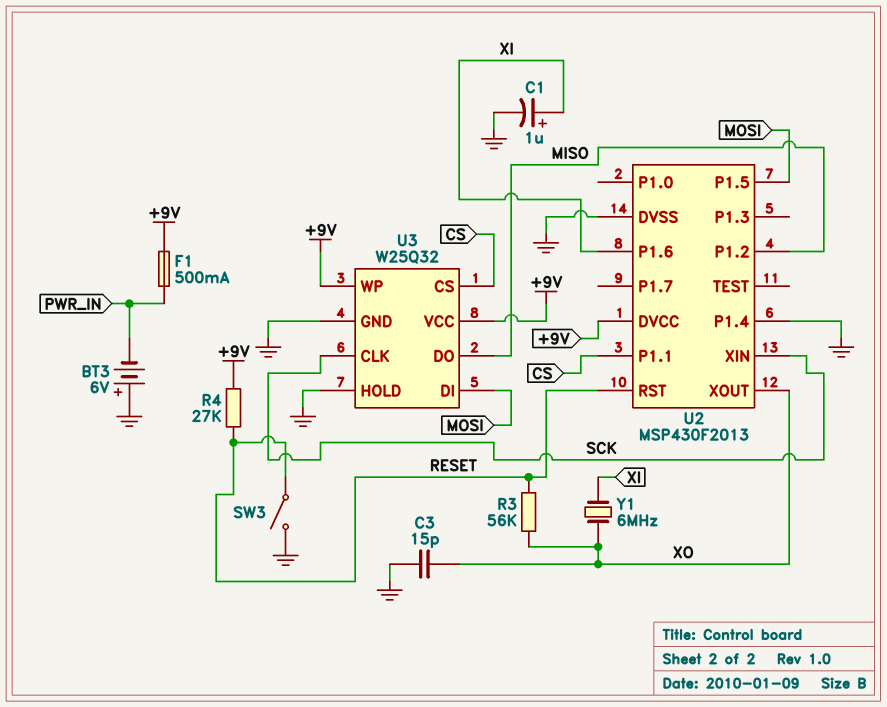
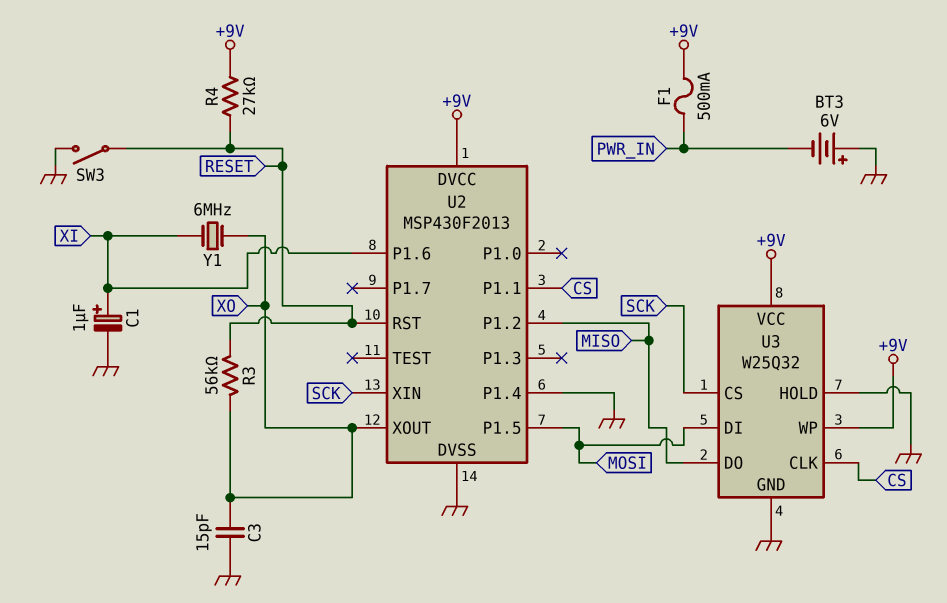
U3 pin CLK: SCK -> CS
U3 pin CS: CS -> SCK

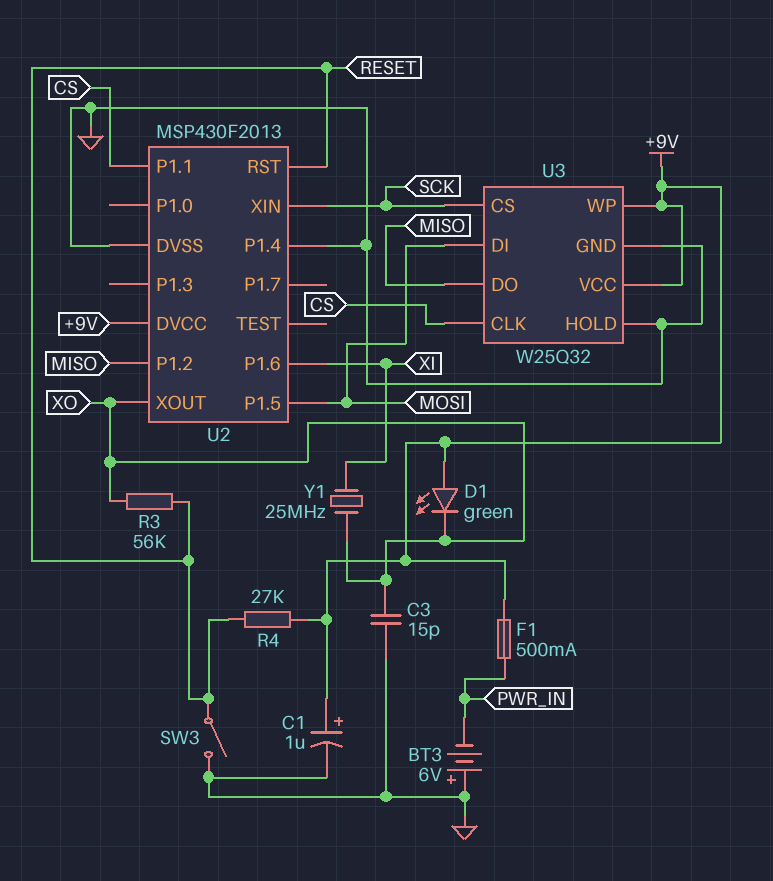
C1: 1uF (plus XI, minus GND) -> 1uF (plus +9V, minus GND)
D1: none -> LED green (A +9V, K XO)
Y1: 6MHz (XI, XO) -> 25MHz (XI, XO)

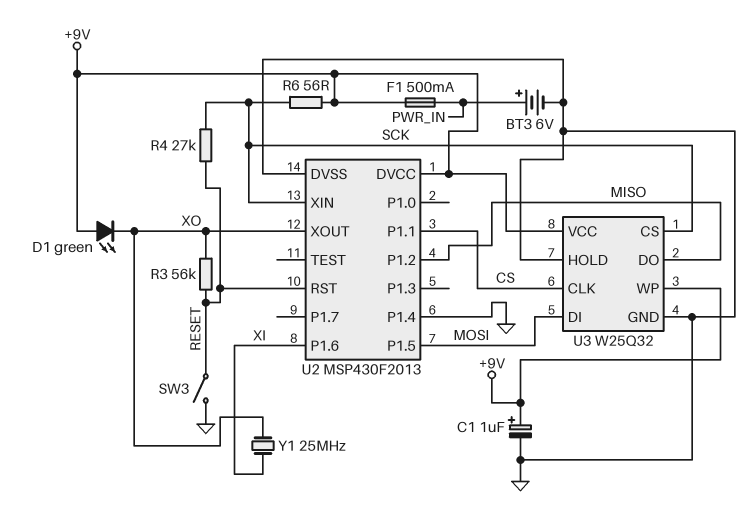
BT3: 6V (plus GND, minus PWR_IN) -> 6V (plus PWR_IN, minus GND)
C3: 15pF (GND, XO) -> none
R4: 27k (+9V, RESET) -> 27k (RESET, SCK)
R6: none -> 56 (+9V, SCK)

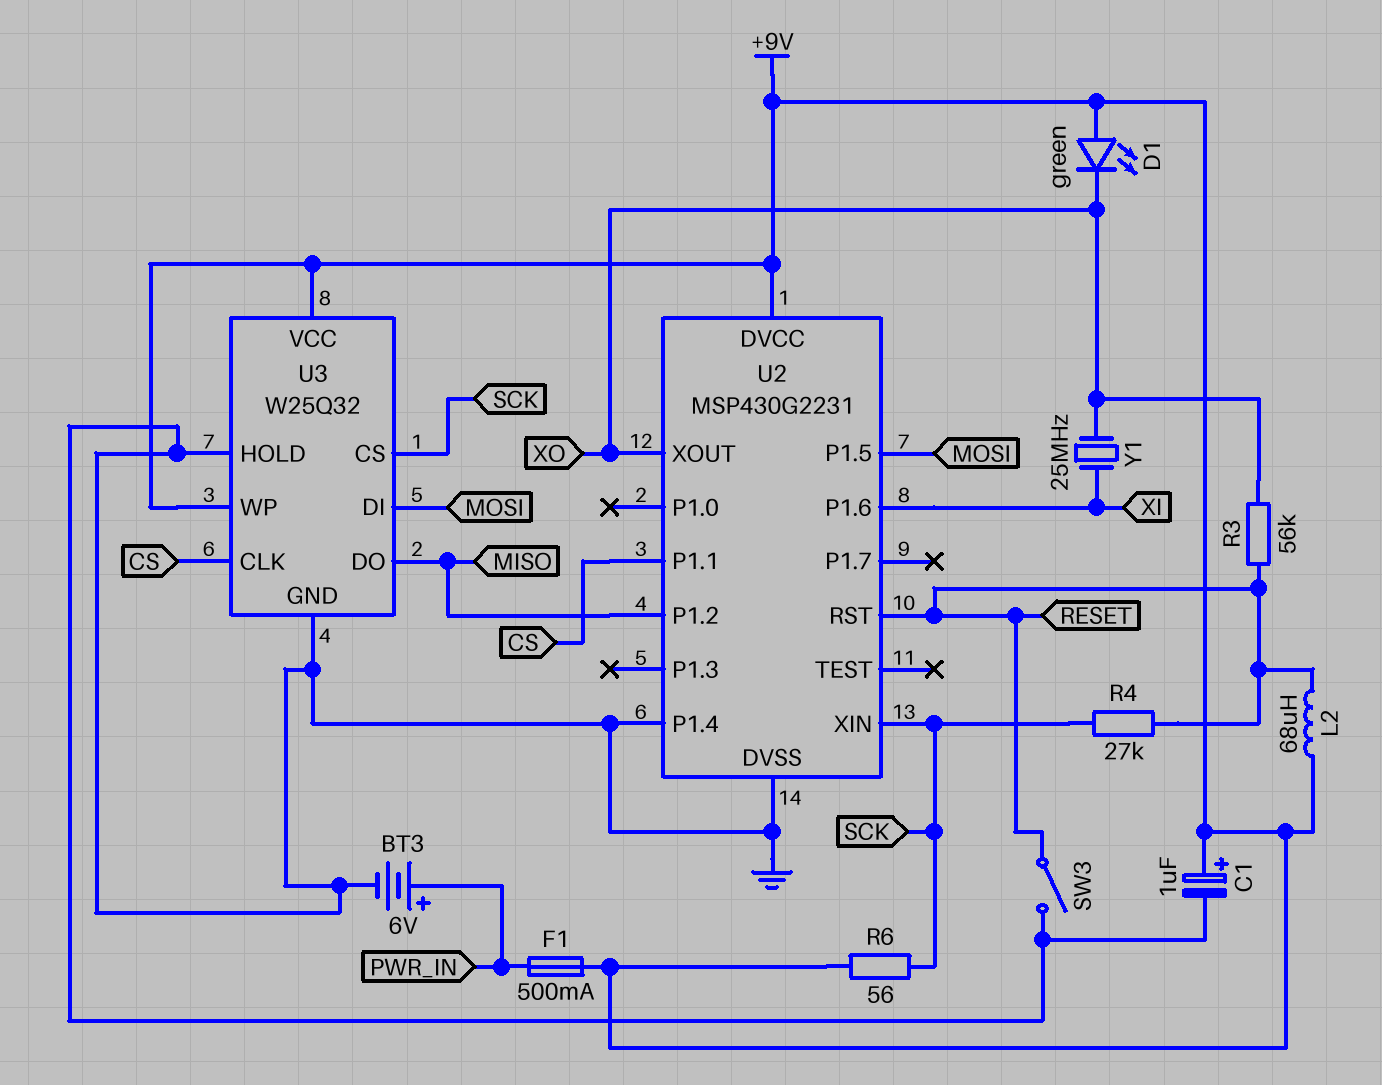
L2: none -> 68uH (+9V, RESET)
U2: MSP430F2013 -> MSP430G2231

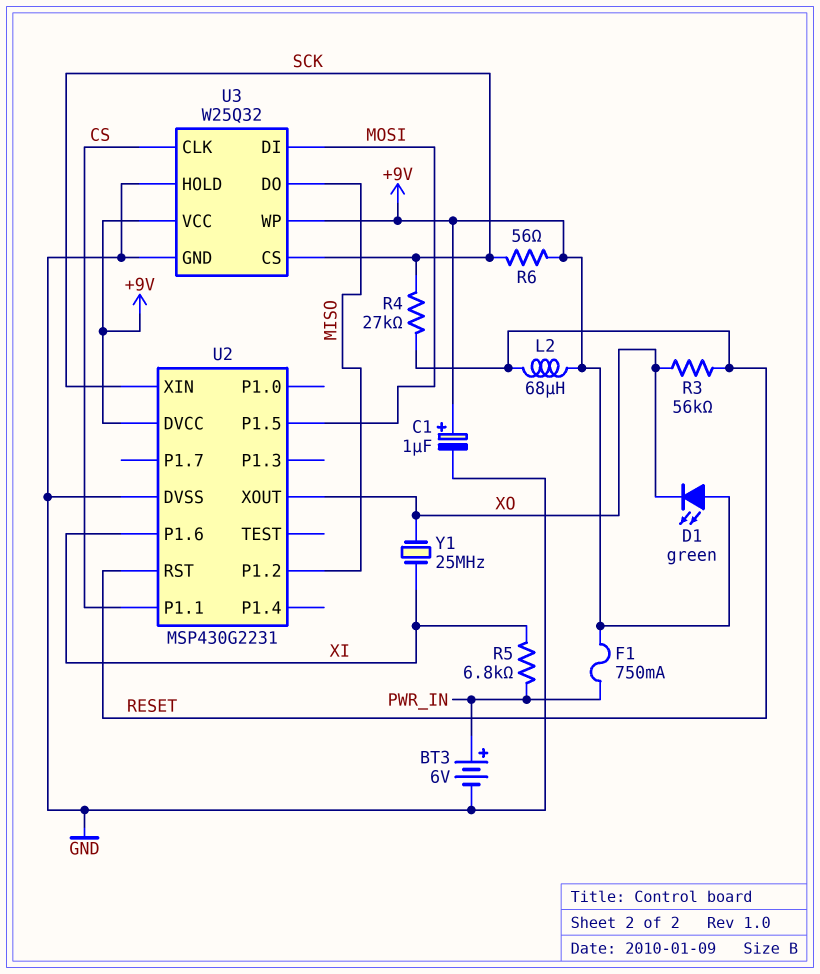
F1: 500mA (+9V, PWR_IN) -> 750mA (+9V, PWR_IN)
R5: none -> 6.8k (PWR_IN, XI)
SW3: switch (GND, RESET) -> none
U2 pin P1.4: GND -> none

